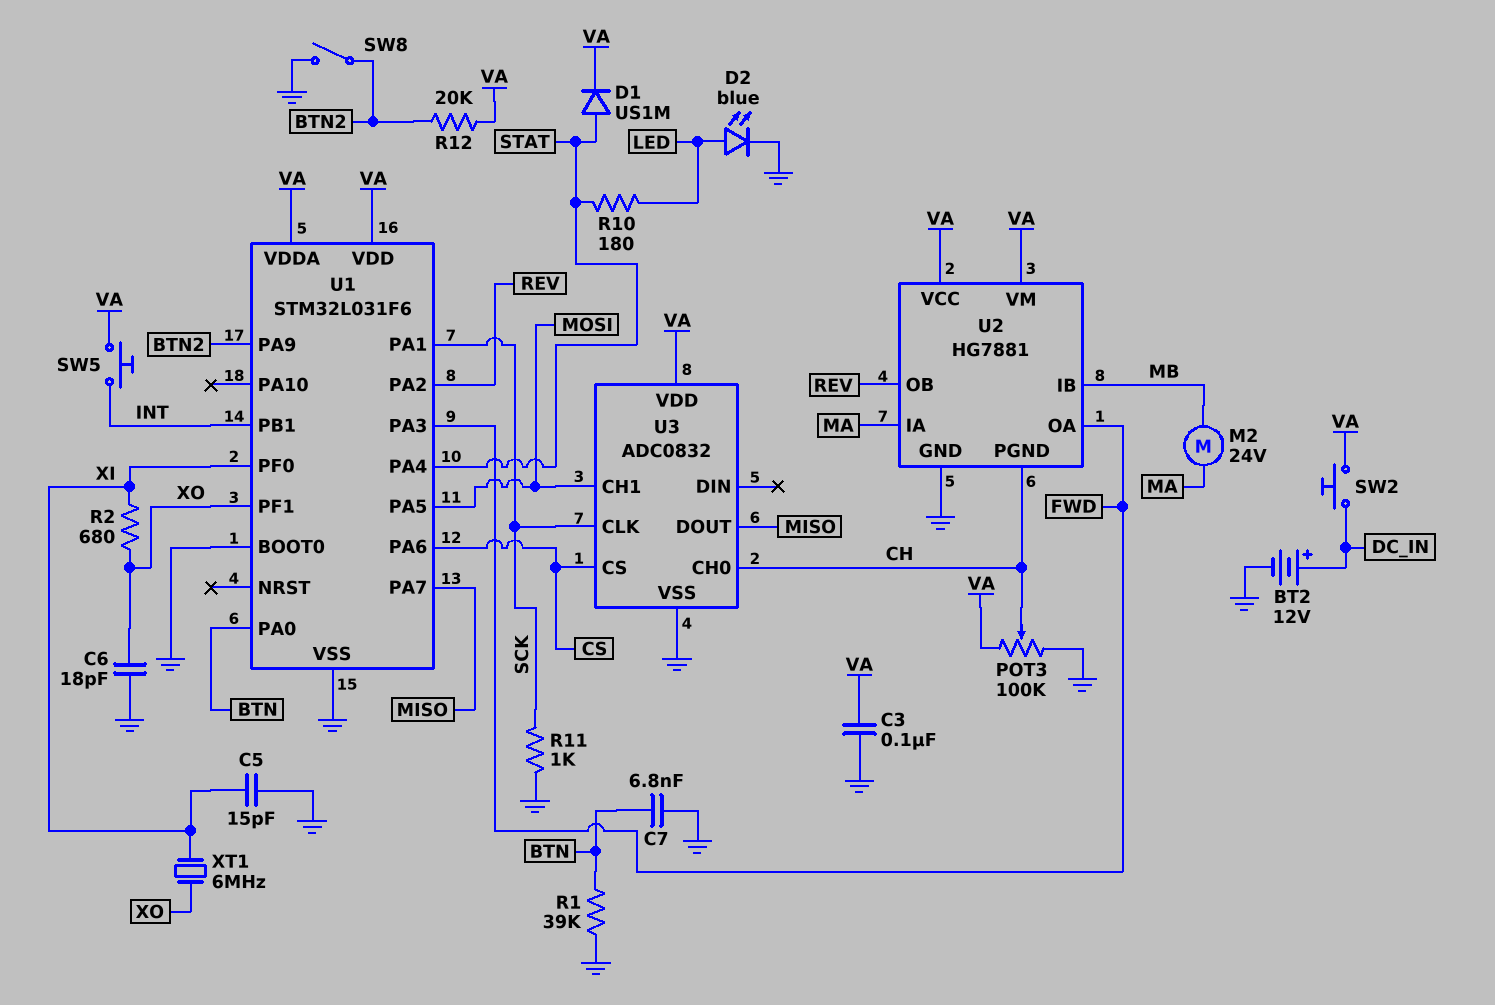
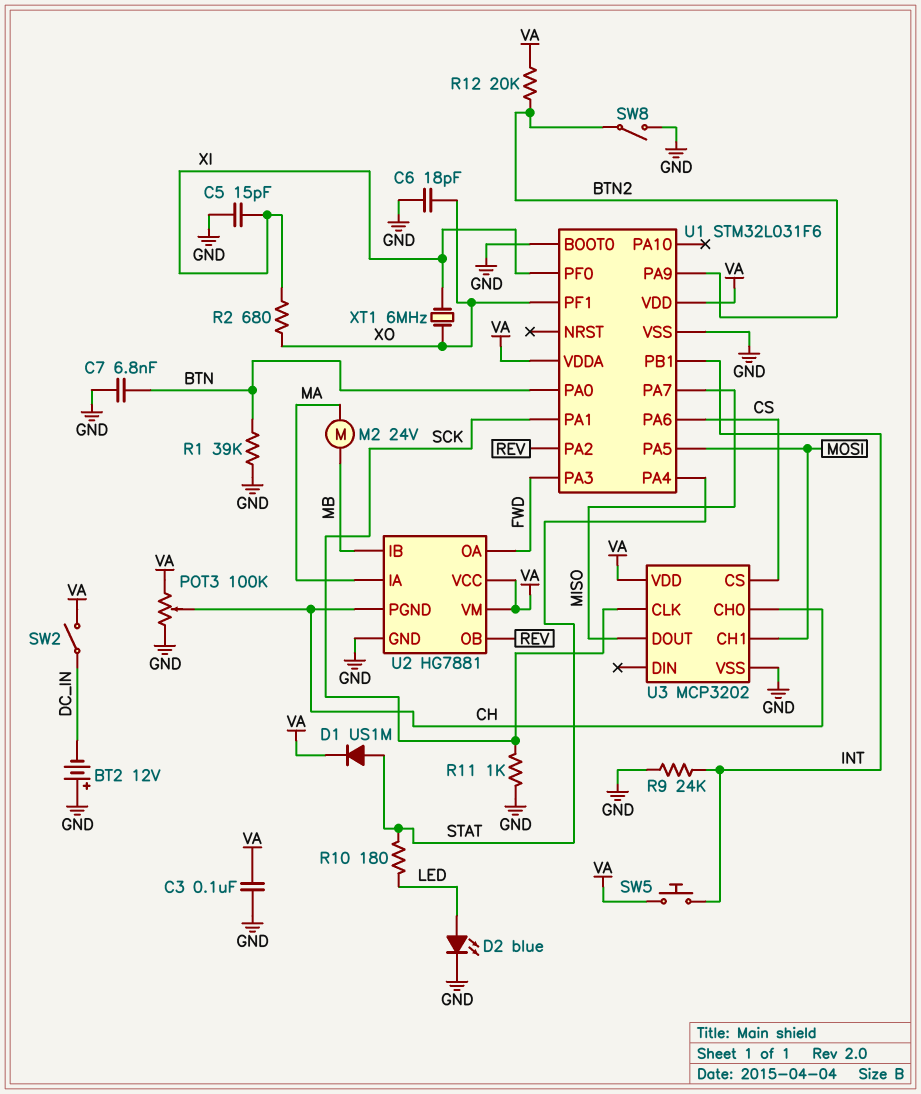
BT2: 12V (plus DC_IN, minus GND) -> 12V (plus GND, minus DC_IN)
R9: none -> 24k (GND, INT)
SW2: button (DC_IN, VA) -> switch (DC_IN, VA)
U3: ADC0832 -> MCP3202

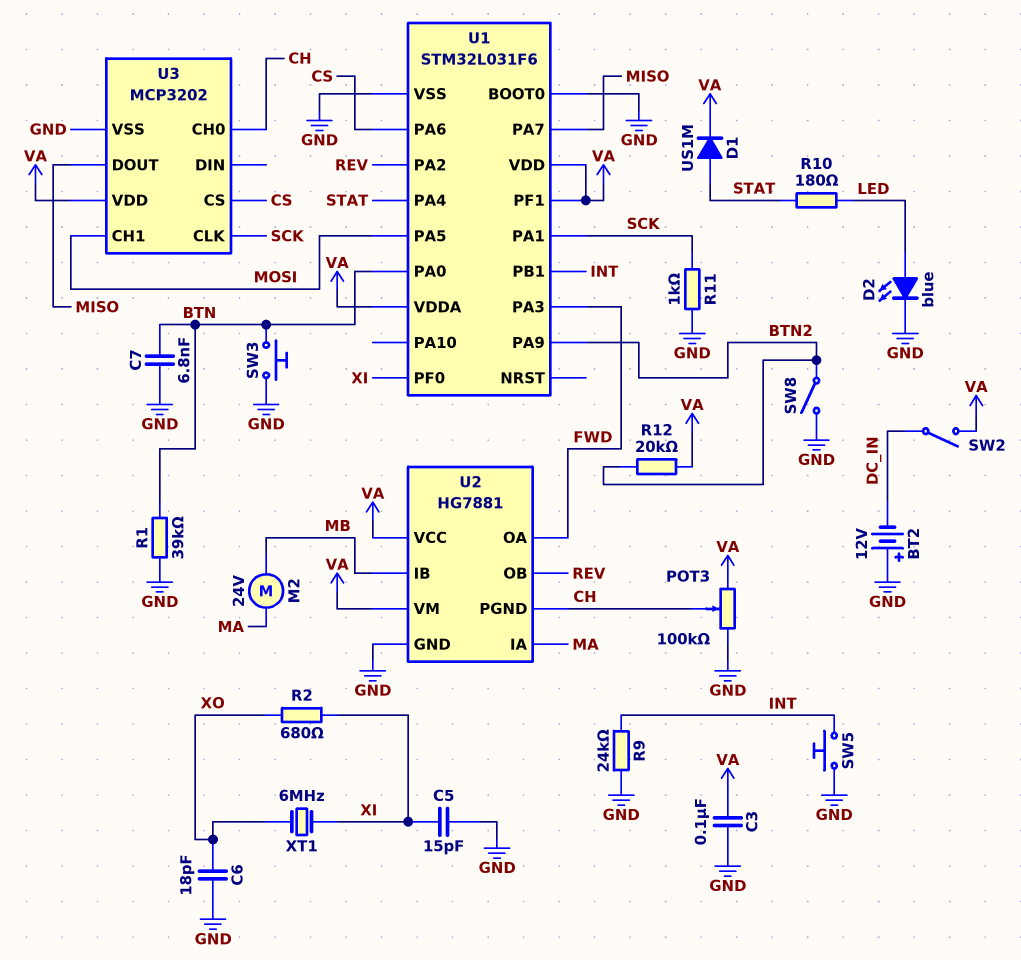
SW3: none -> button (BTN, GND)
SW5: button (INT, VA) -> button (GND, INT)
U1 pin PF1: XO -> VA

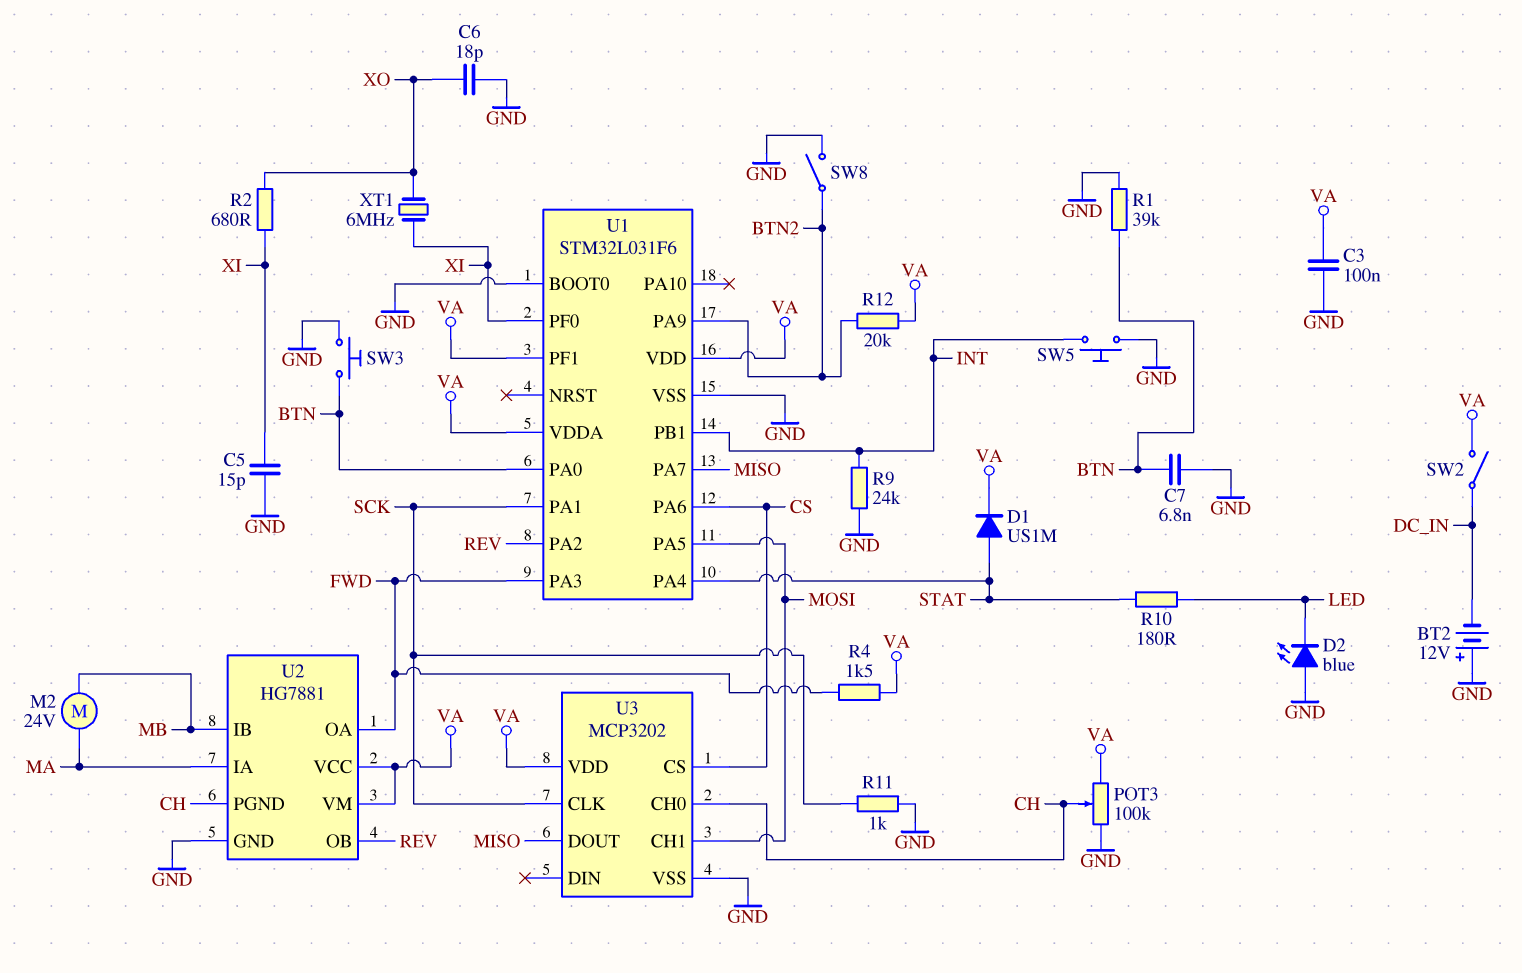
D2: LED blue (A LED, K GND) -> LED blue (A GND, K LED)
R4: none -> 1.5k (FWD, VA)

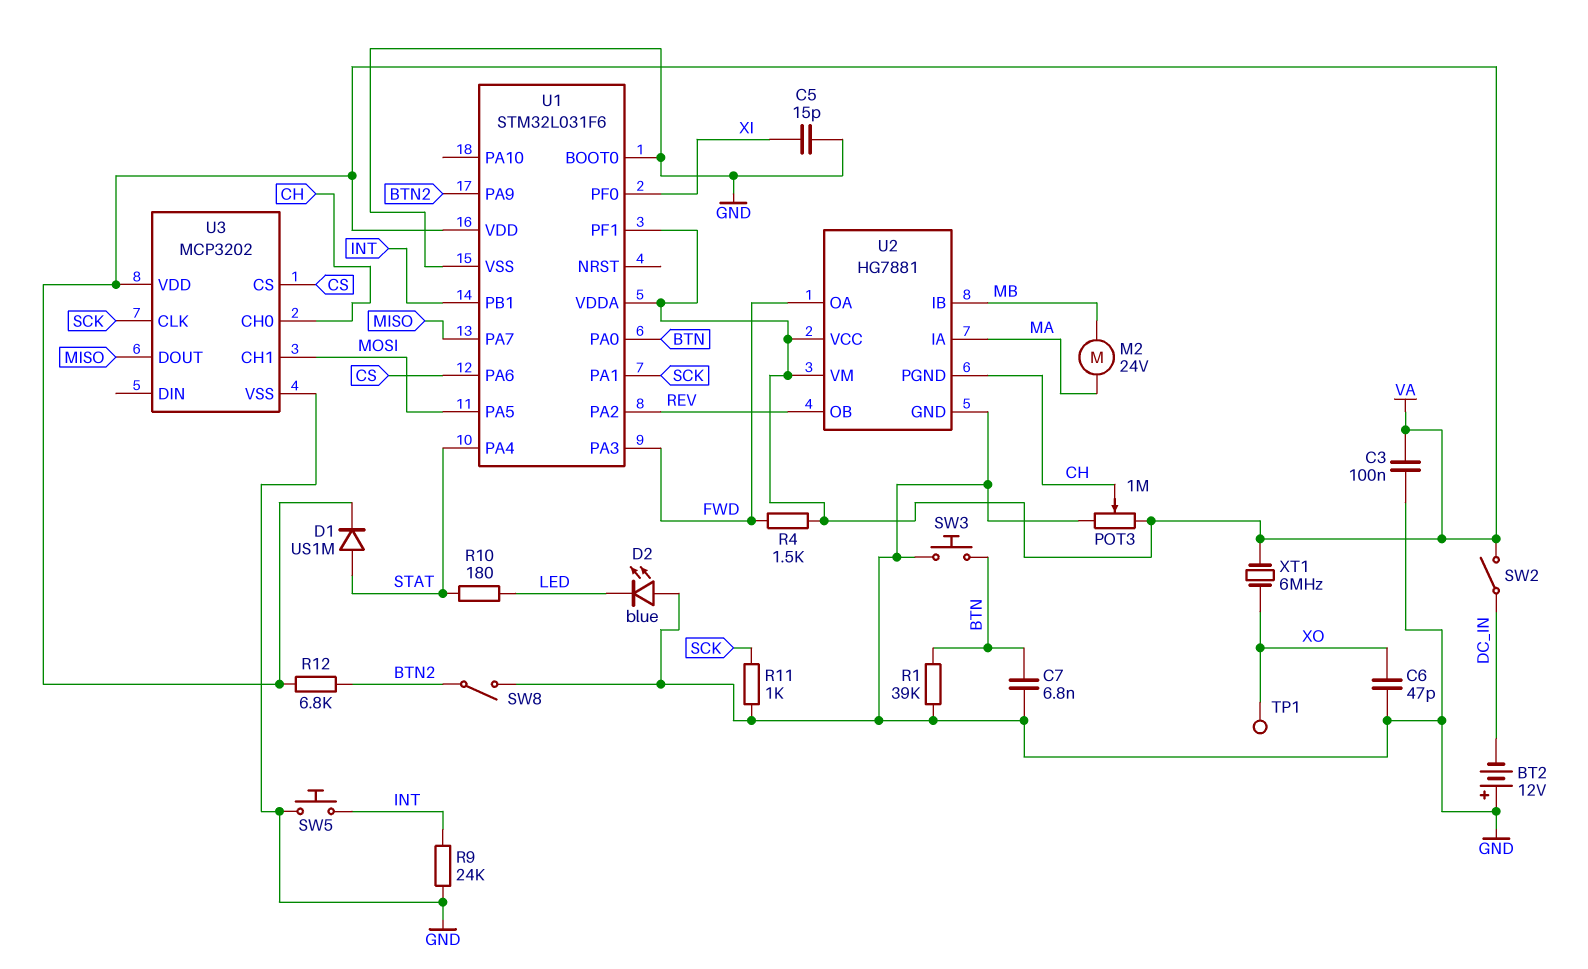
C6: 18pF (GND, XO) -> 47pF (GND, XO)
POT3: 100k (GND, VA, wiper CH) -> 1M (GND, VA, wiper CH)
R2: 680 (XI, XO) -> none
R12: 20k (BTN2, VA) -> 6.8k (BTN2, VA)
TP1: none -> test point (XO)
XT1: 6MHz (XI, XO) -> 6MHz (VA, XO)

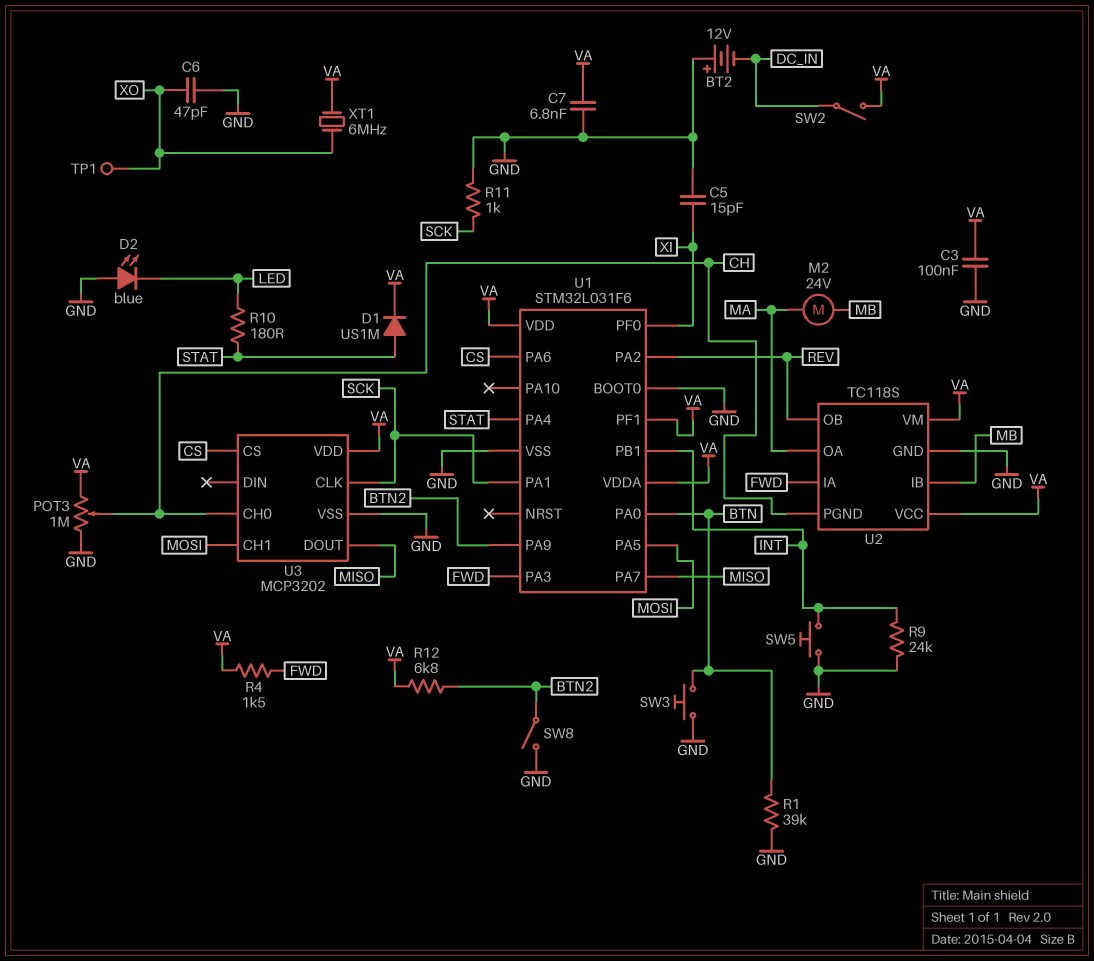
C7: 6.8nF (BTN, GND) -> 6.8nF (GND, VA)
U2: HG7881 -> TC118S
U2 pin IA: MA -> FWD
U2 pin OA: FWD -> MA

